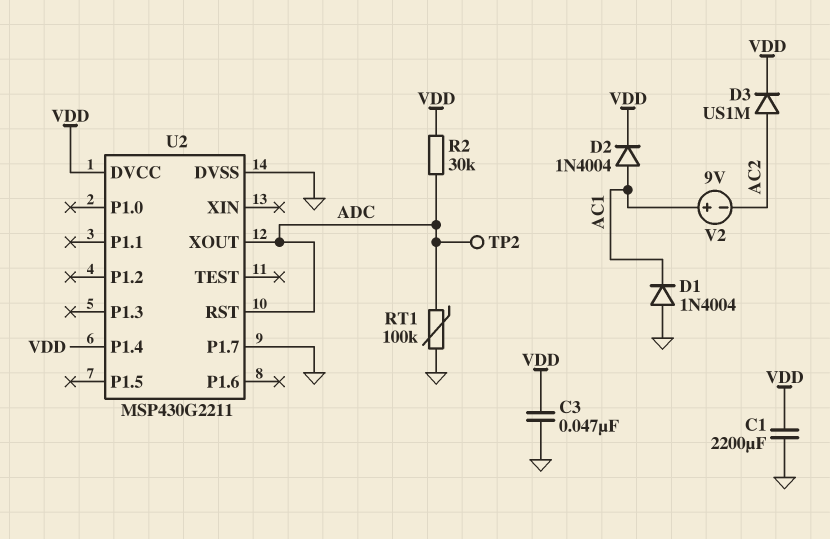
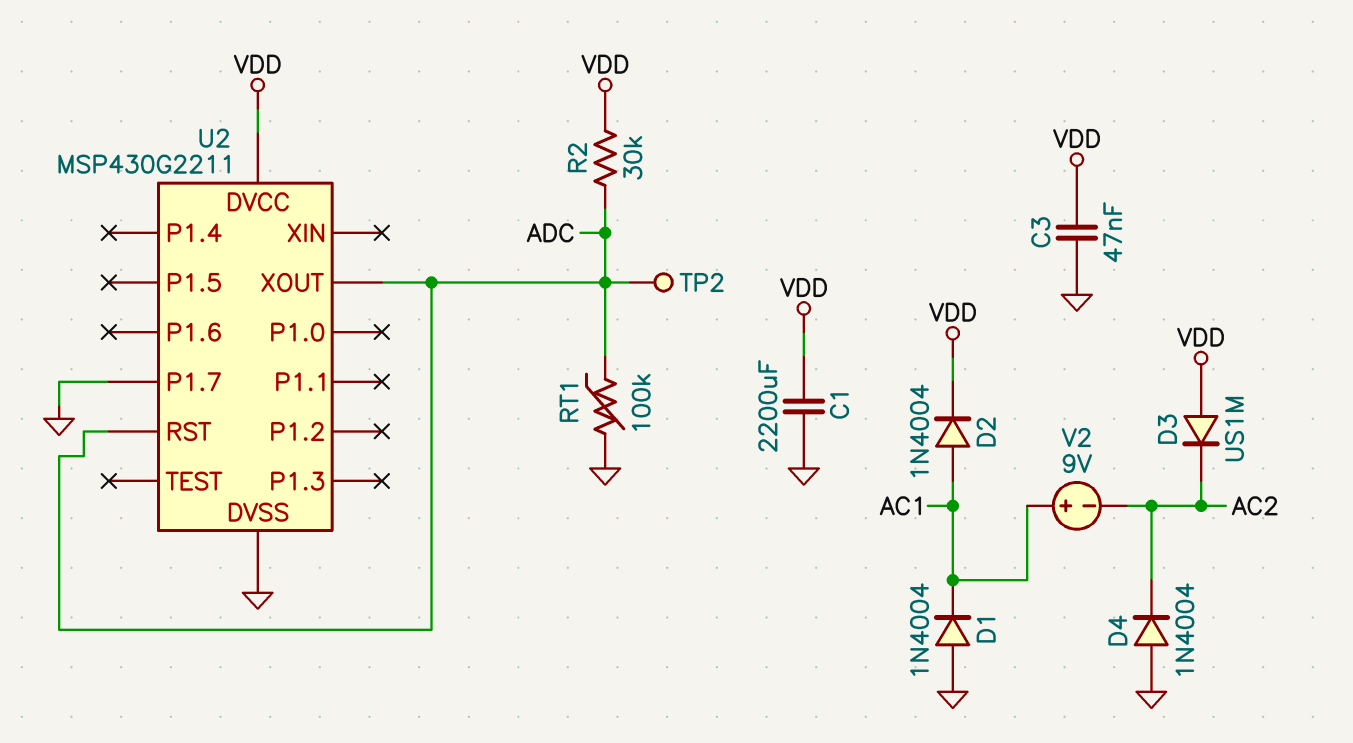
D3: diode US1M (A AC2, K VDD) -> diode US1M (A VDD, K AC2)
D4: none -> diode 1N4004 (A GND, K AC2)
U2 pin P1.4: VDD -> none

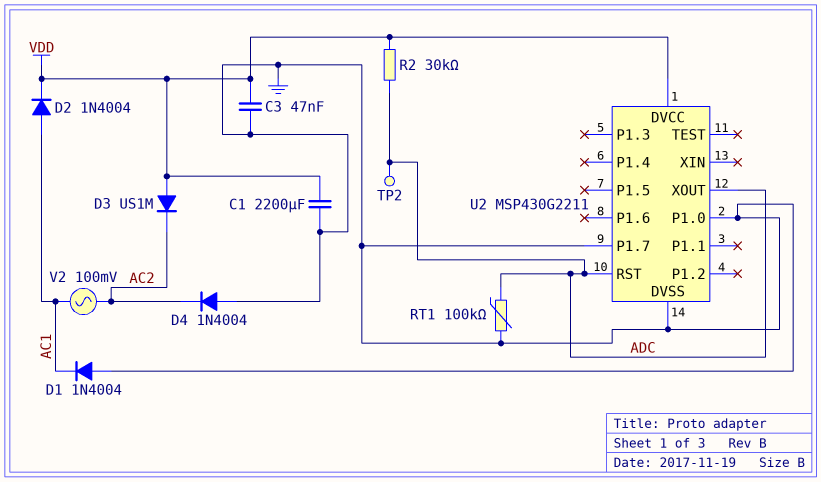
U2 pin P1.0: none -> GND
V2: 9V (plus AC1, minus AC2) -> AC 100mV (AC1, AC2)

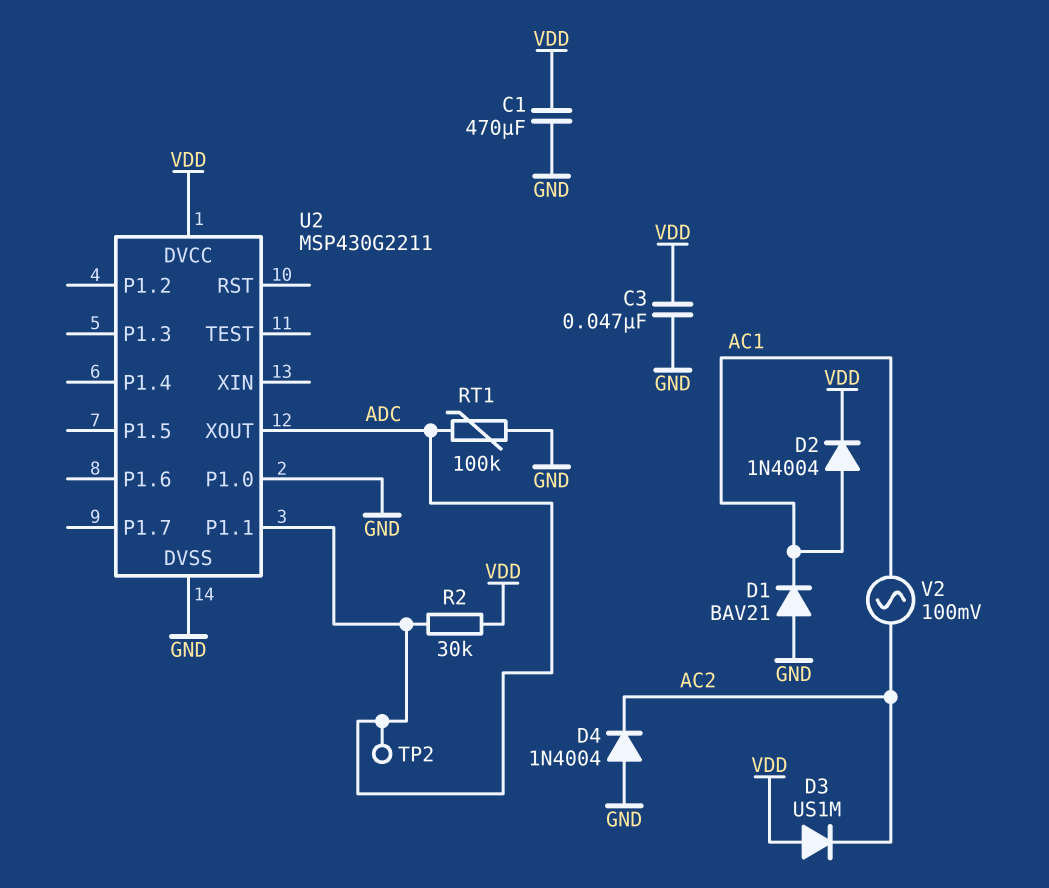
C1: 2200uF (GND, VDD) -> 470uF (GND, VDD)
D1: diode 1N4004 (A GND, K AC1) -> diode BAV21 (A GND, K AC1)
U2 pin P1.1: none -> ADC
U2 pin P1.7: GND -> none
U2 pin RST: ADC -> none

